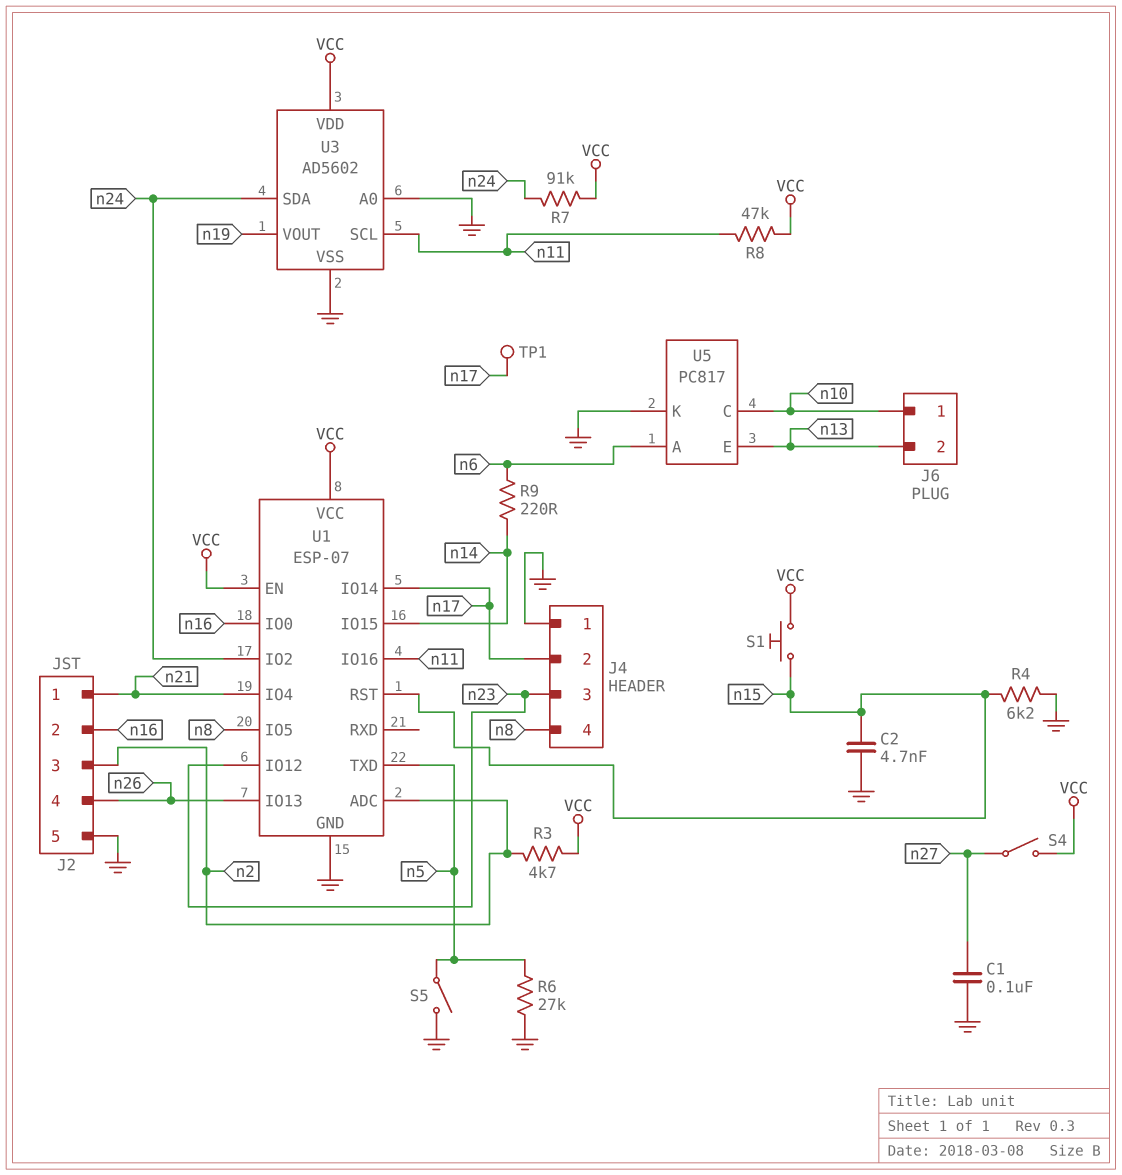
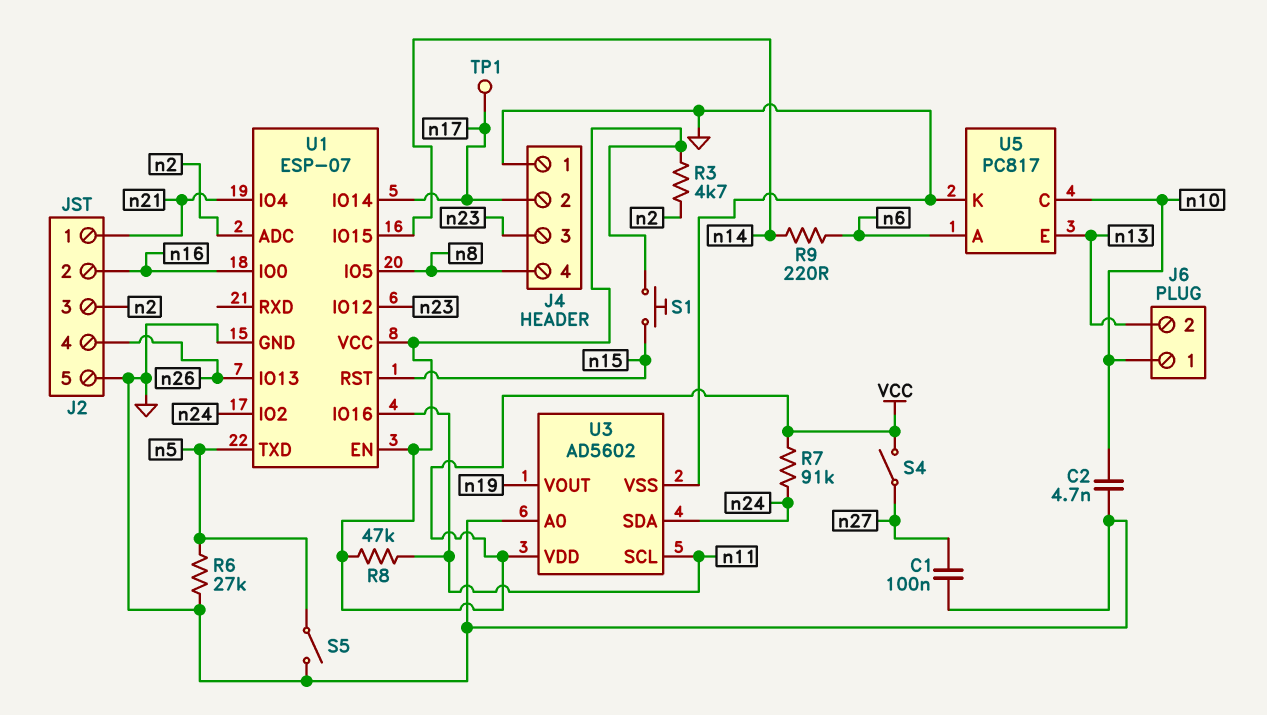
C2: 4.7nF (GND, n15) -> 4.7nF (GND, n10)
R4: 6.2k (GND, n15) -> none

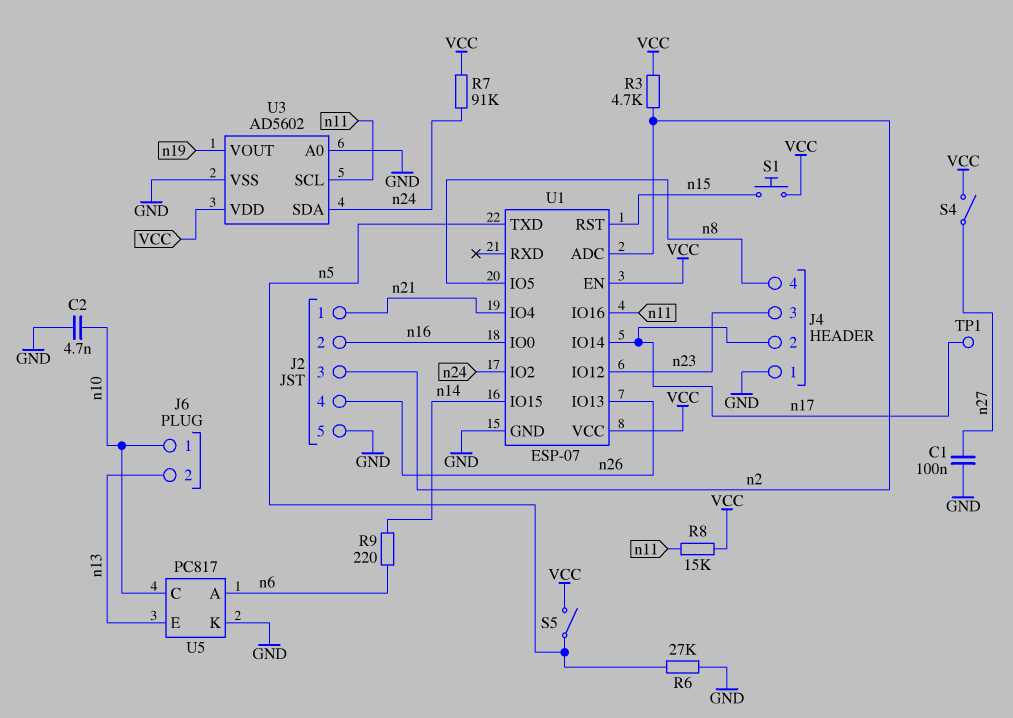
R8: 47k (VCC, n11) -> 15k (VCC, n11)
S5: switch (GND, n5) -> switch (VCC, n5)

